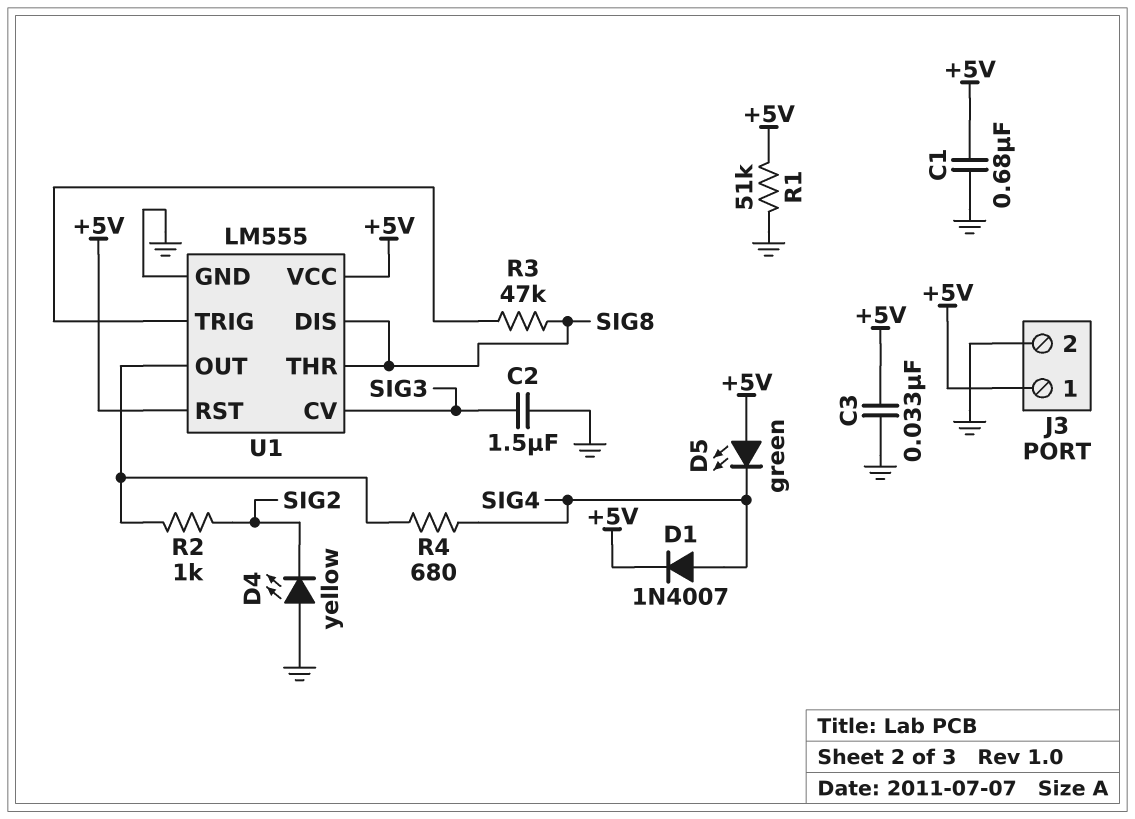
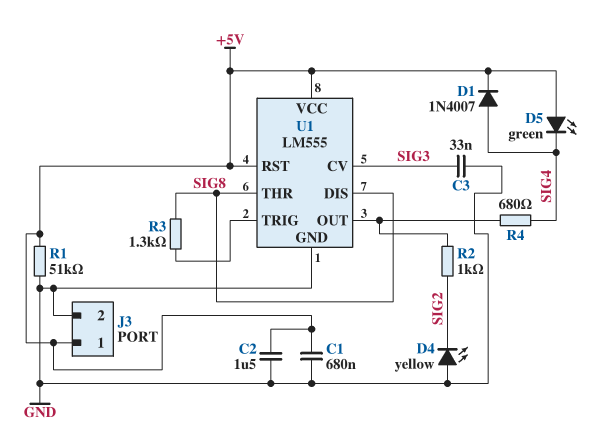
C2: 1.5uF (GND, SIG3) -> 1.5uF (+5V, GND)
C3: 33nF (+5V, GND) -> 33nF (GND, SIG3)
R3: 47k (SIG8, U1/TRIG) -> 1.3k (SIG8, U1/TRIG)

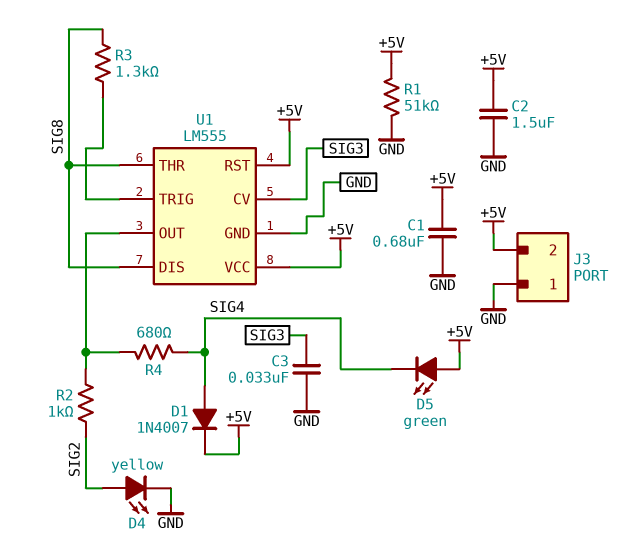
D4: LED yellow (A GND, K SIG2) -> LED yellow (A SIG2, K GND)
J3 pin 1: +5V -> GND
J3 pin 2: GND -> +5V

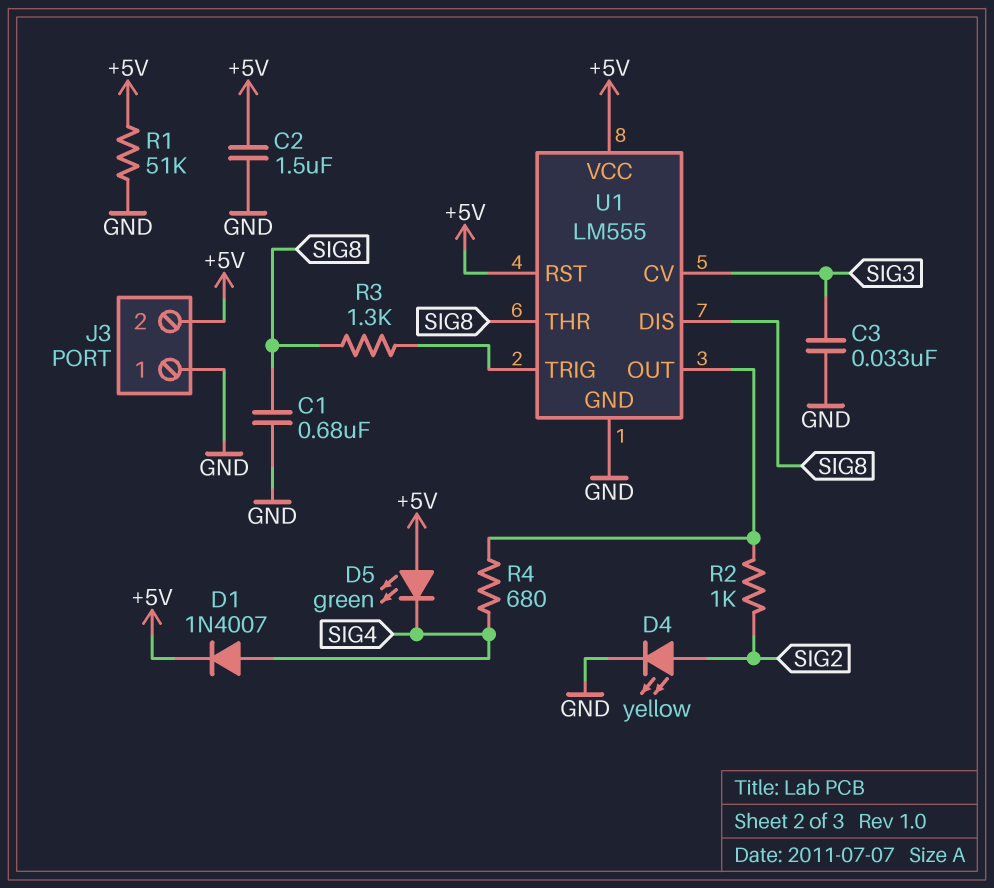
C1: 680nF (+5V, GND) -> 680nF (GND, SIG8)

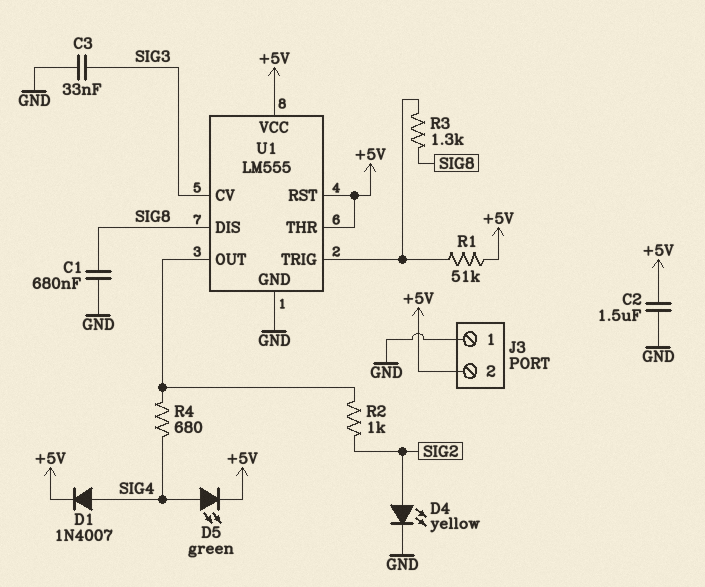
D5: LED green (A +5V, K SIG4) -> LED green (A SIG4, K +5V)
R1: 51k (+5V, GND) -> 51k (+5V, U1/TRIG)
U1 pin THR: SIG8 -> +5V

